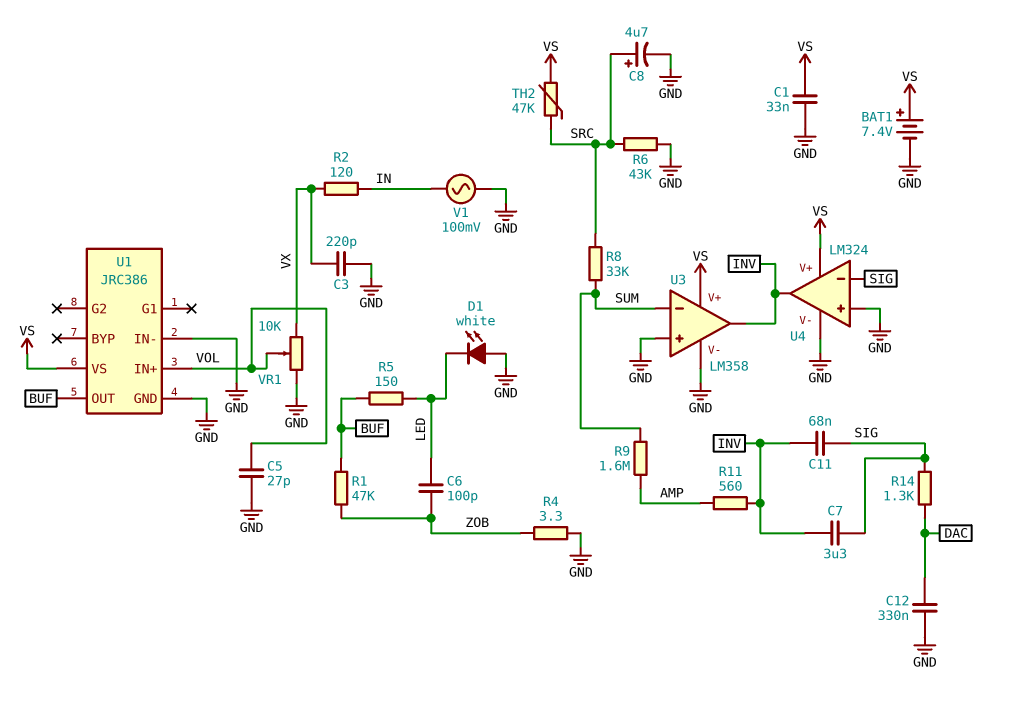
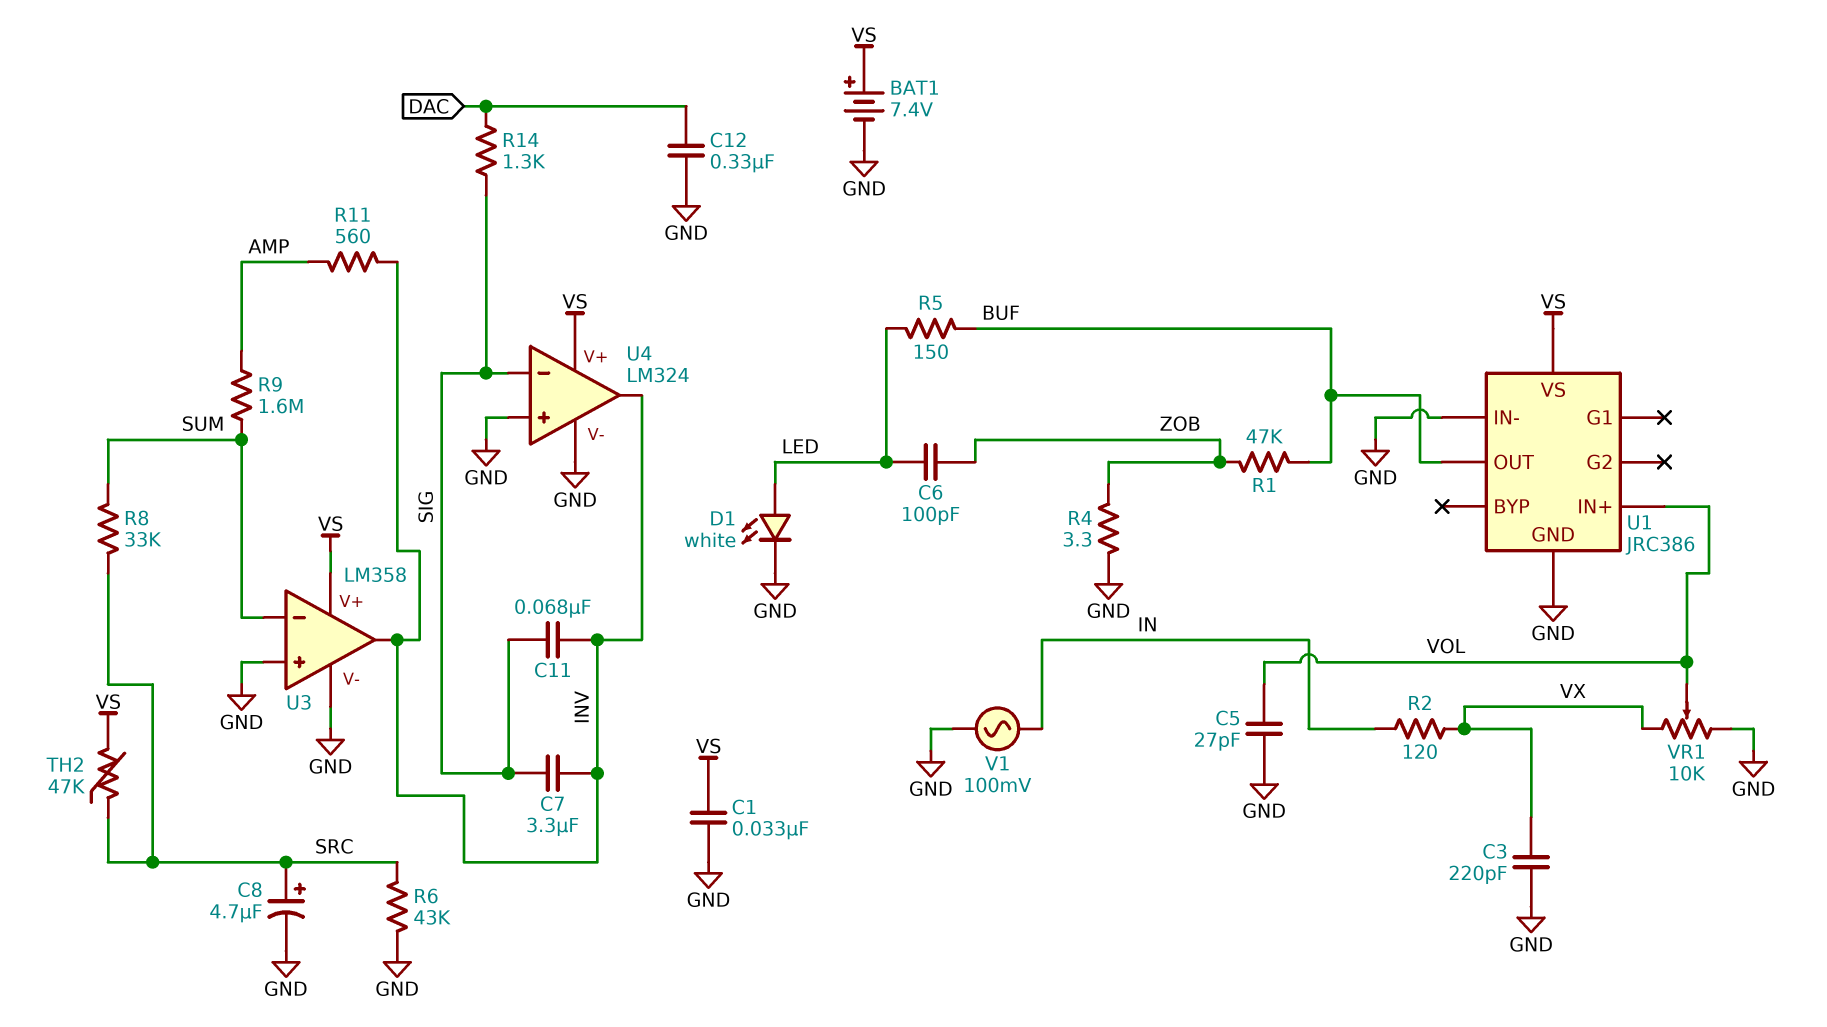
D1: LED white (A GND, K LED) -> LED white (A LED, K GND)

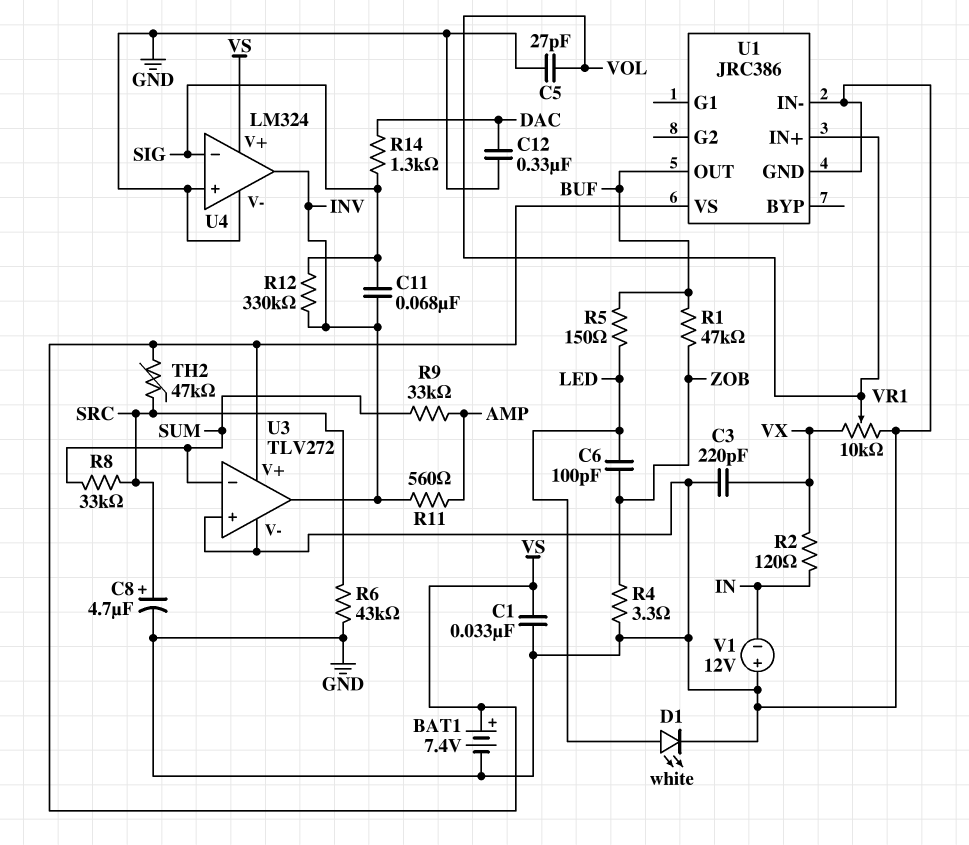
C7: 3.3uF (INV, SIG) -> none
R9: 1.6M (AMP, SUM) -> 33k (AMP, SUM)
R12: none -> 330k (INV, SIG)
U3: LM358 -> TLV272
V1: AC 100mV (GND, IN) -> 12V (plus GND, minus IN)

